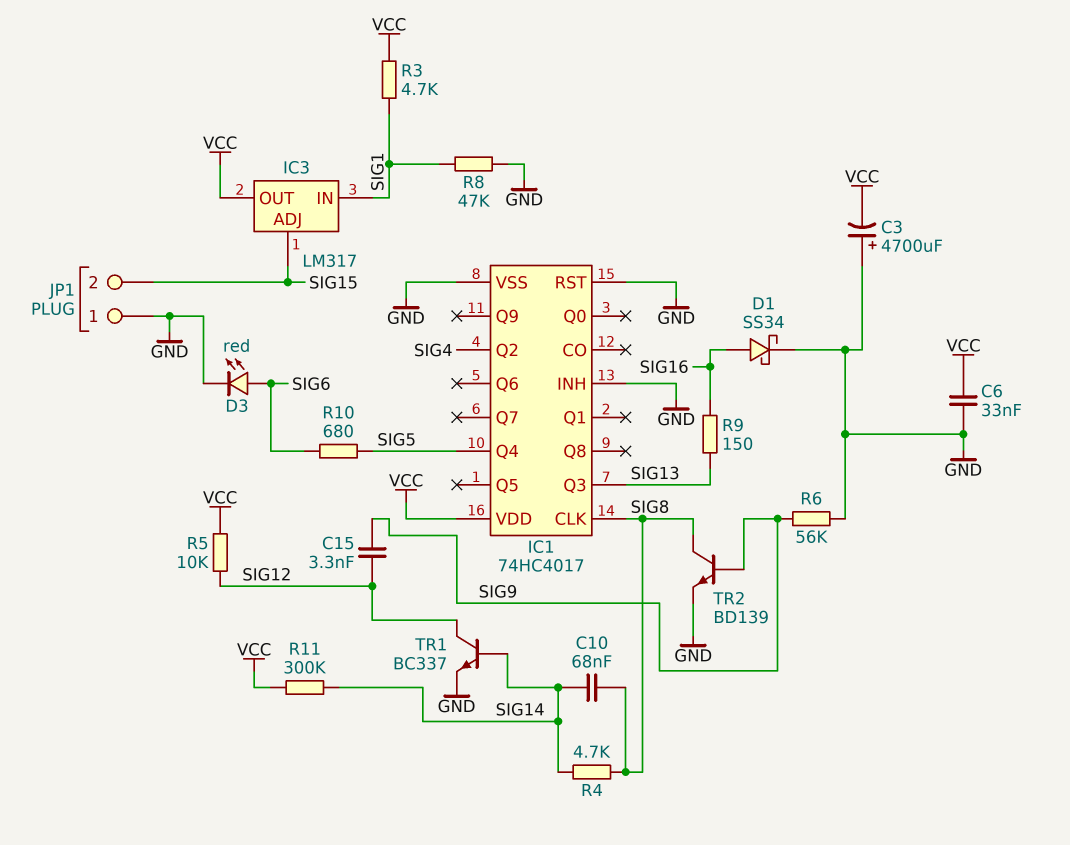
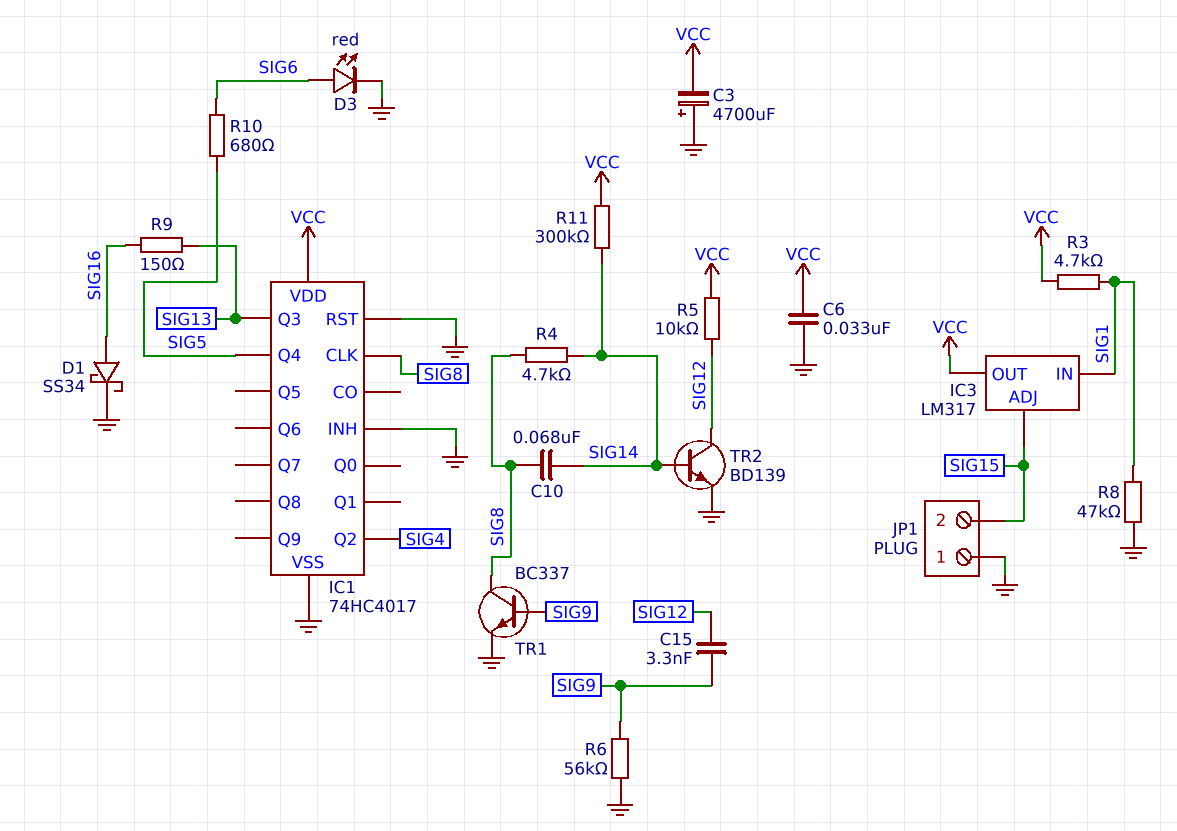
TR1: NPN BC337 (B SIG14, C SIG12, E GND) -> NPN BC337 (B SIG9, C SIG8, E GND)
TR2: NPN BD139 (B SIG9, C SIG8, E GND) -> NPN BD139 (B SIG14, C SIG12, E GND)

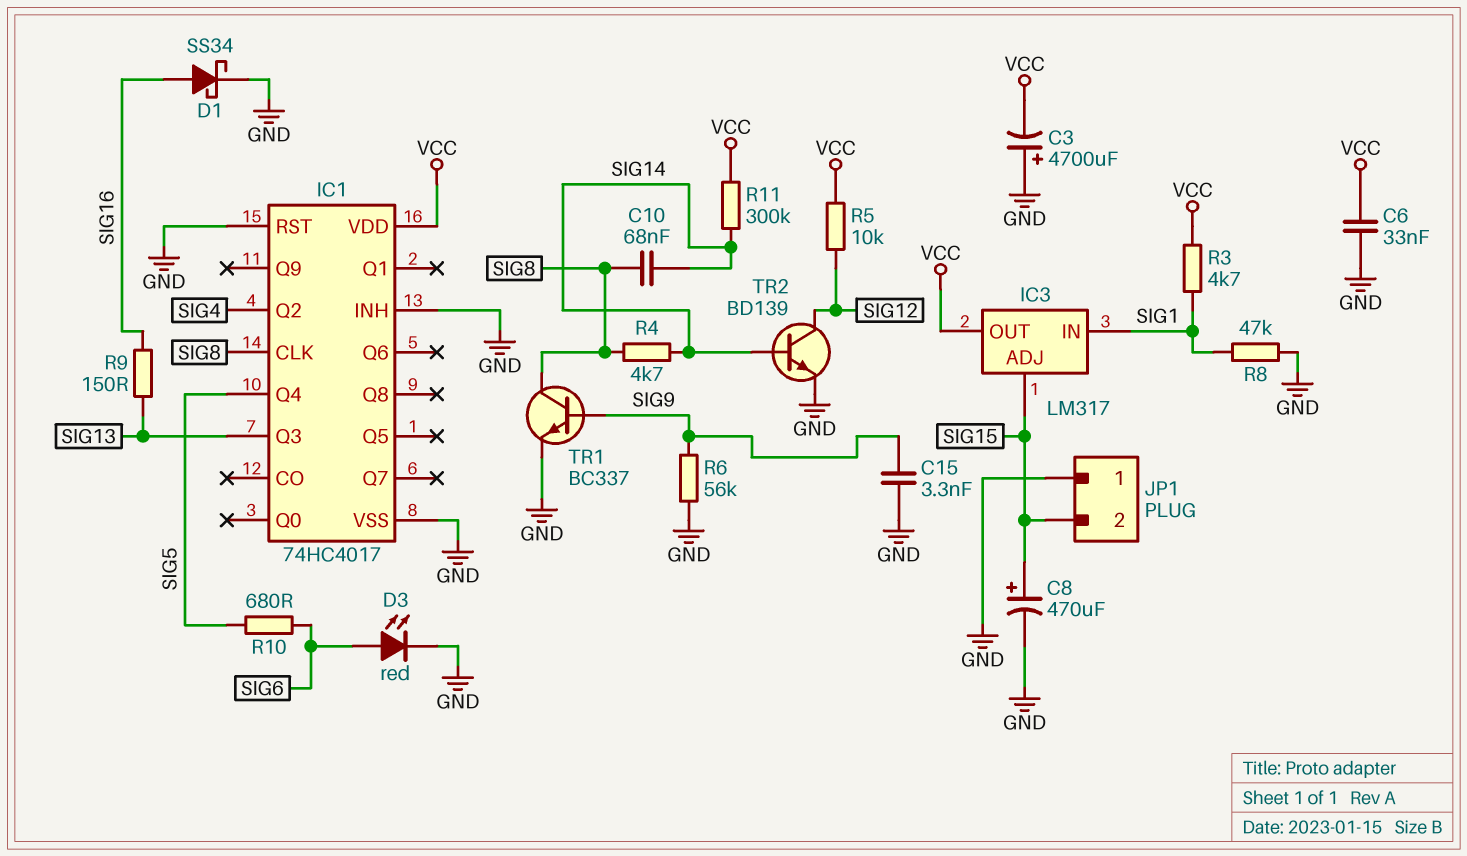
C8: none -> 470uF (plus SIG15, minus GND)
C15: 3.3nF (SIG9, SIG12) -> 3.3nF (GND, SIG9)

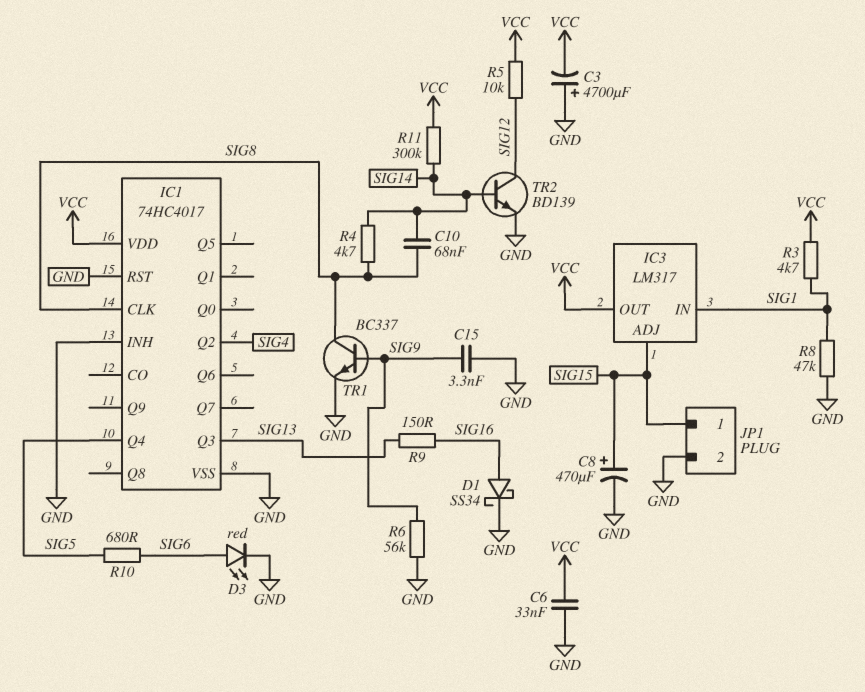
JP1 pin 1: GND -> SIG15
JP1 pin 2: SIG15 -> GND

